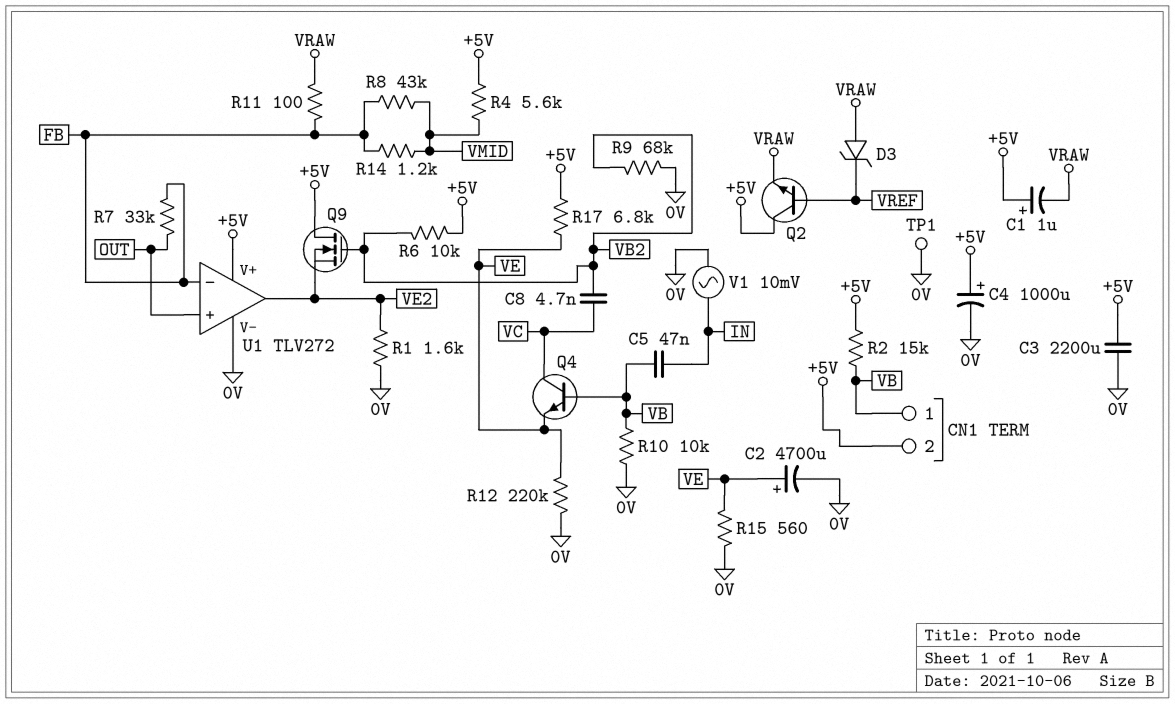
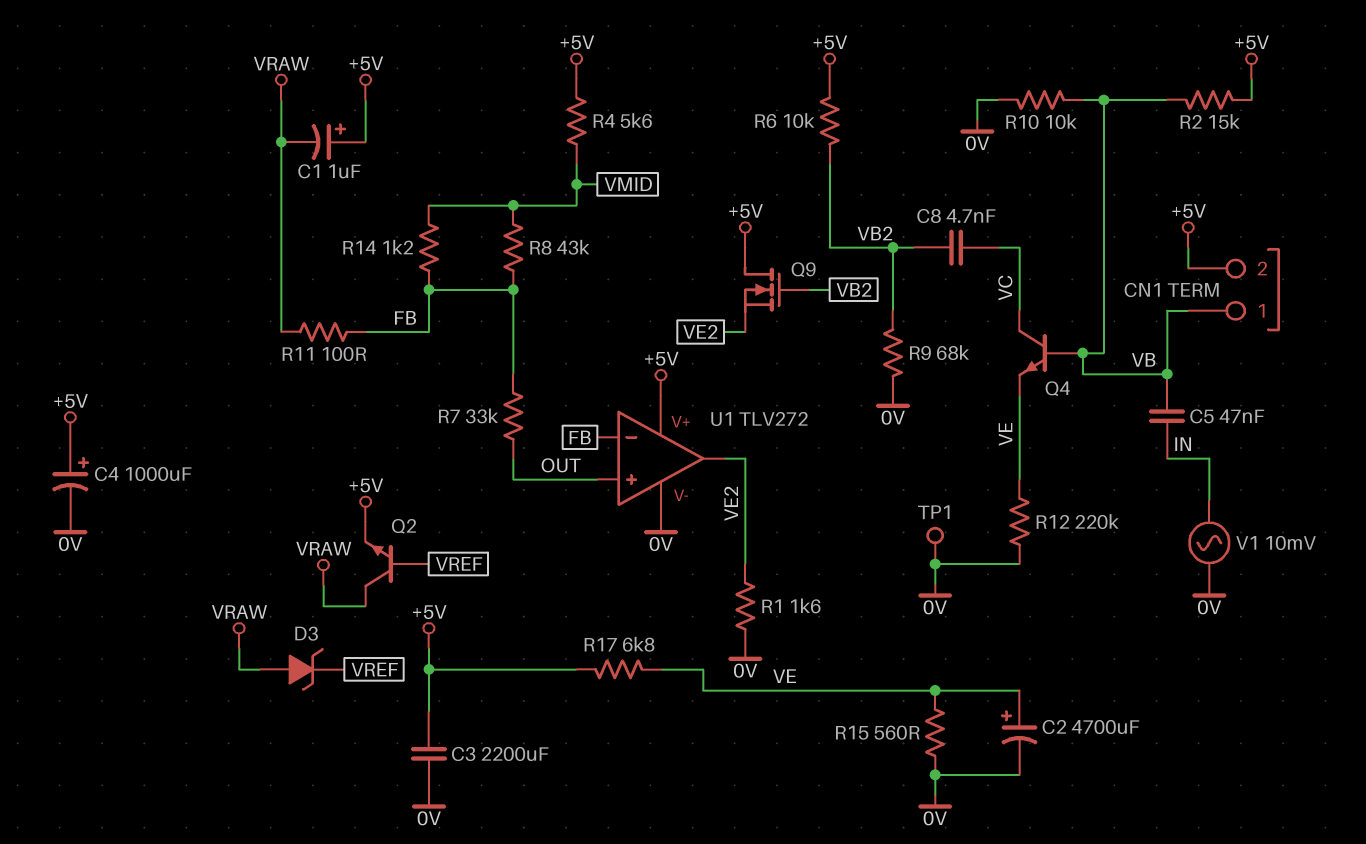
Q2: NPN (B VREF, C +5V, E VRAW) -> NPN (B VREF, C VRAW, E +5V)

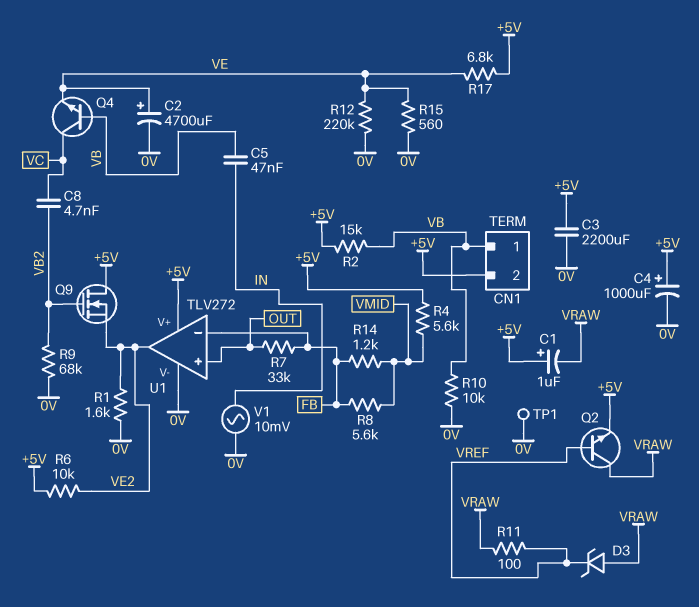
R6: 10k (+5V, VB2) -> 10k (+5V, VE2)
R8: 43k (FB, VMID) -> 5.6k (FB, VMID)
R11: 100 (FB, VRAW) -> 100 (VRAW, VREF)

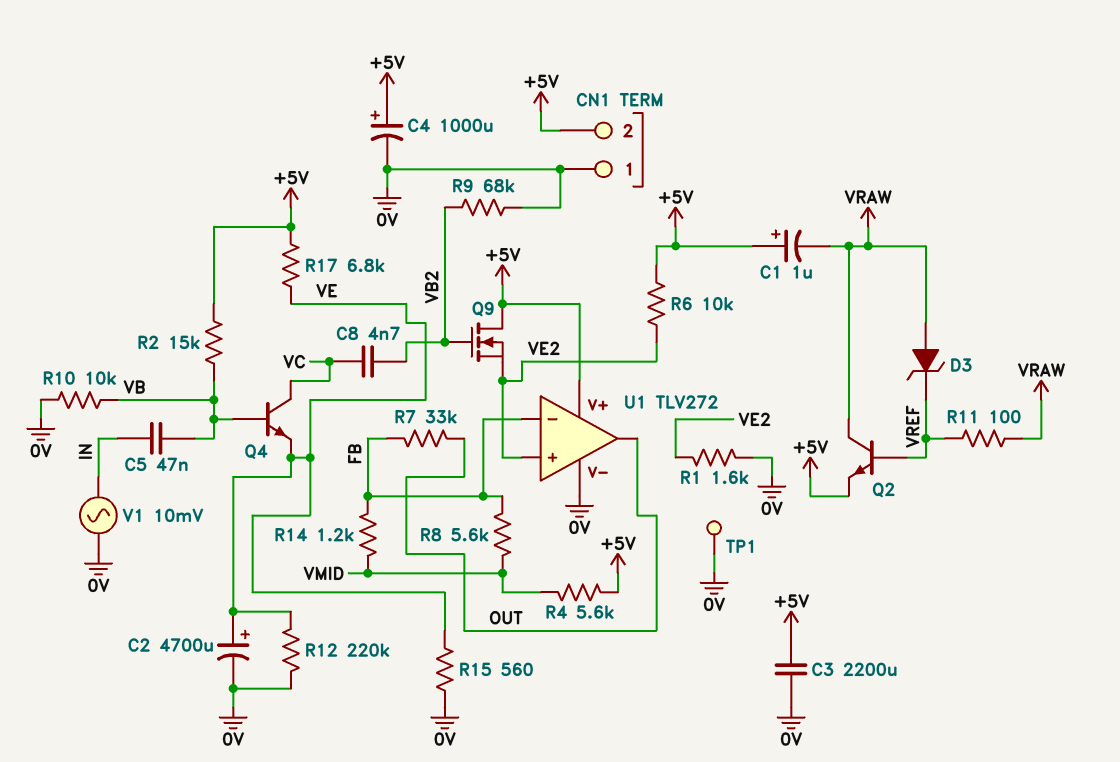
CN1 pin 1: VB -> 0V
U1 pin in+: OUT -> VE2
U1 pin out: VE2 -> OUT

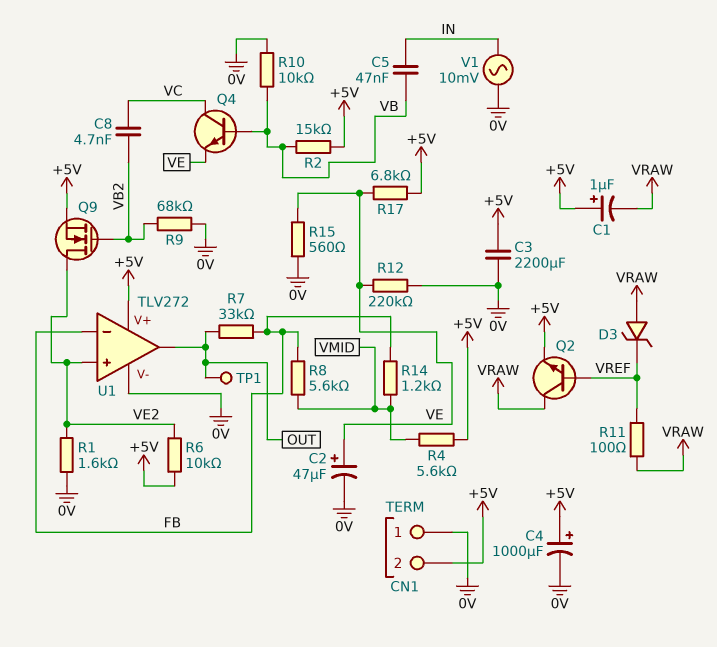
C2: 4700uF (plus VE, minus 0V) -> 47uF (plus VE, minus 0V)
Q9: NMOS (G VB2, D +5V, S VE2) -> NMOS (G VB2, D VE2, S +5V)
TP1: test point (0V) -> test point (OUT)

